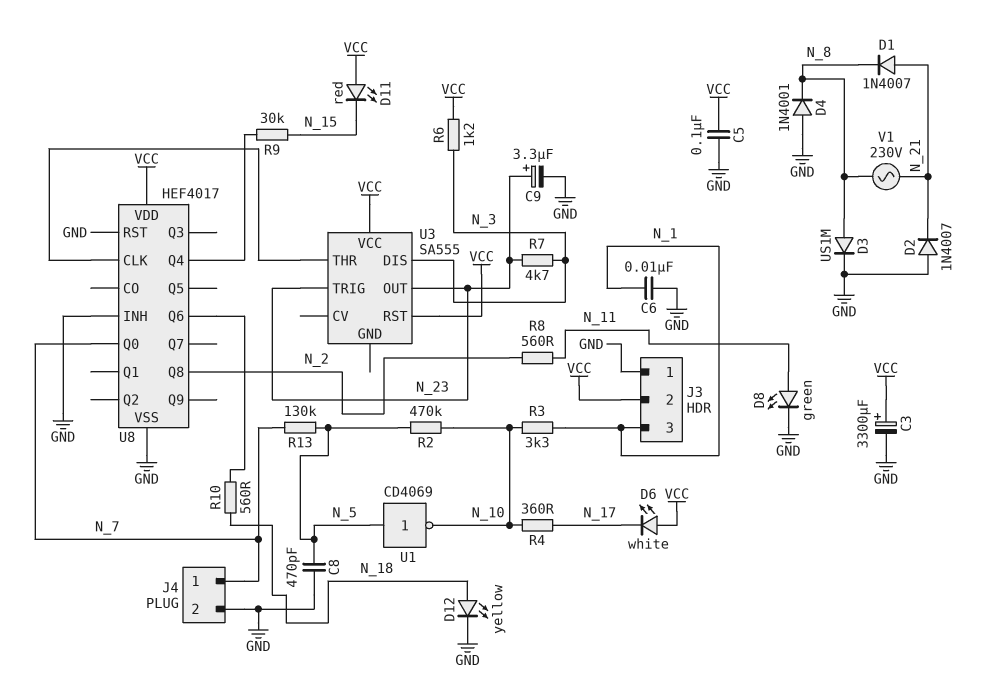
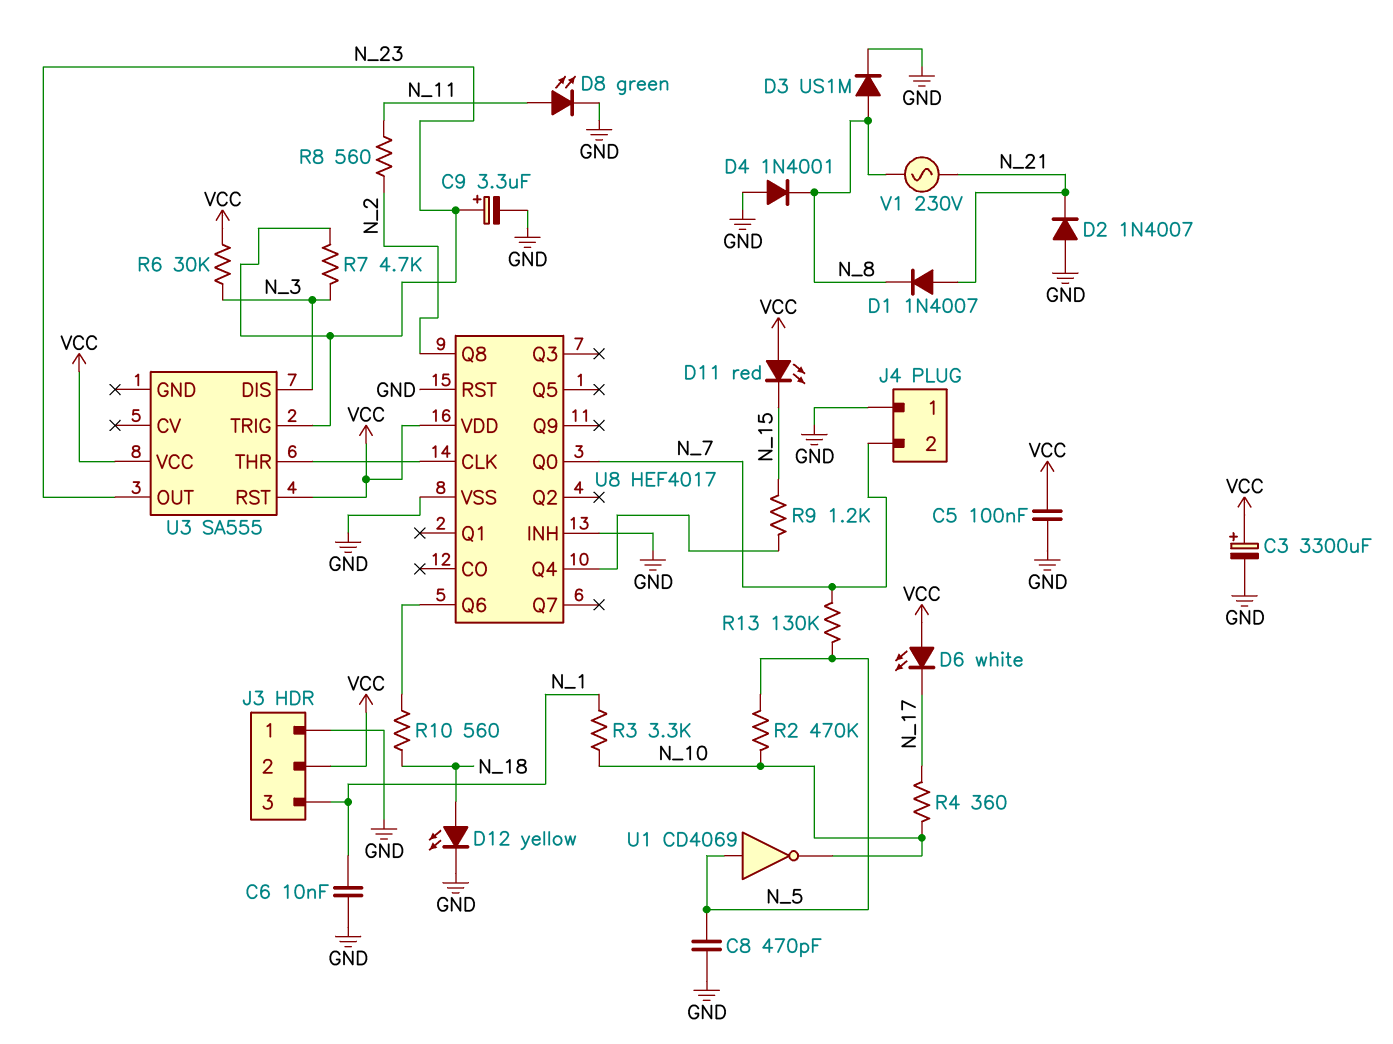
J4 pin 1: N_7 -> GND
J4 pin 2: GND -> N_7
R6: 1.2k (N_3, VCC) -> 30k (N_3, VCC)
R9: 30k (N_15, U8/Q4) -> 1.2k (N_15, U8/Q4)

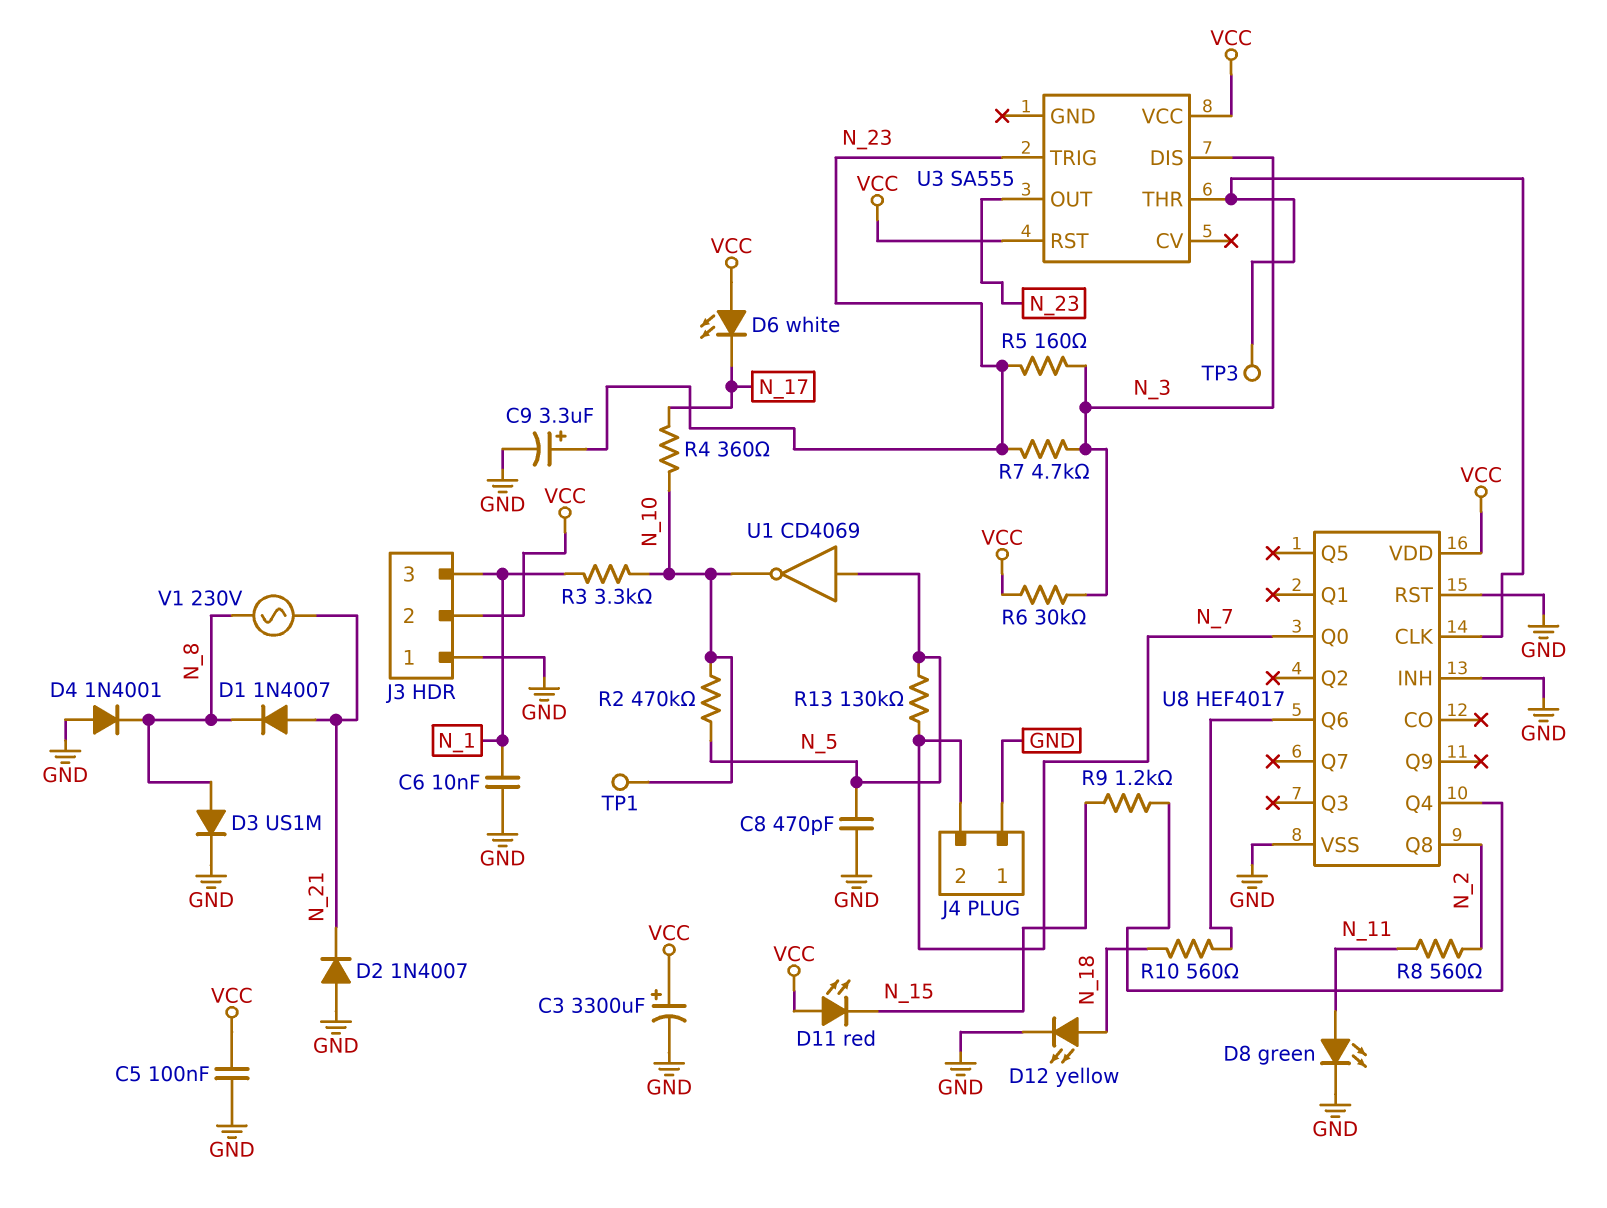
R5: none -> 160 (N_3, N_23)
TP1: none -> test point (N_10)
TP3: none -> test point (U3/THR)

